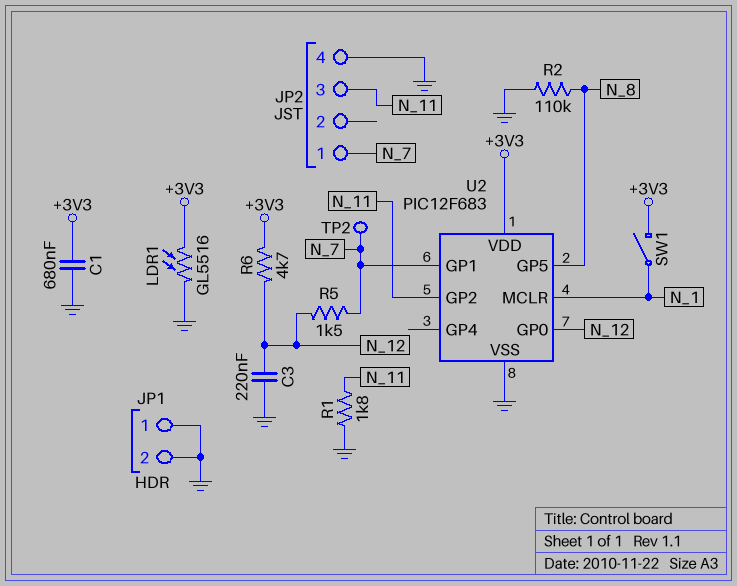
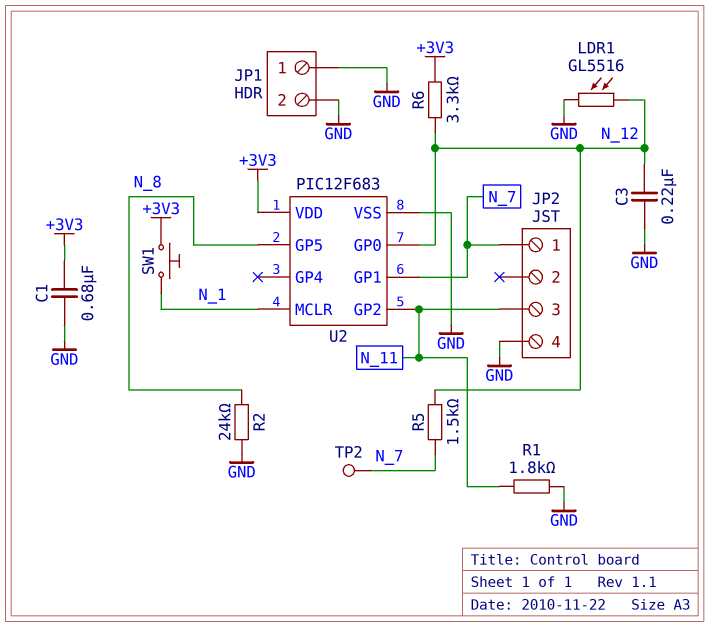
LDR1: GL5516 (+3V3, GND) -> GL5516 (GND, N_12)
R2: 110k (GND, N_8) -> 24k (GND, N_8)
R6: 4.7k (+3V3, N_12) -> 3.3k (+3V3, N_12)
SW1: switch (+3V3, N_1) -> button (+3V3, N_1)

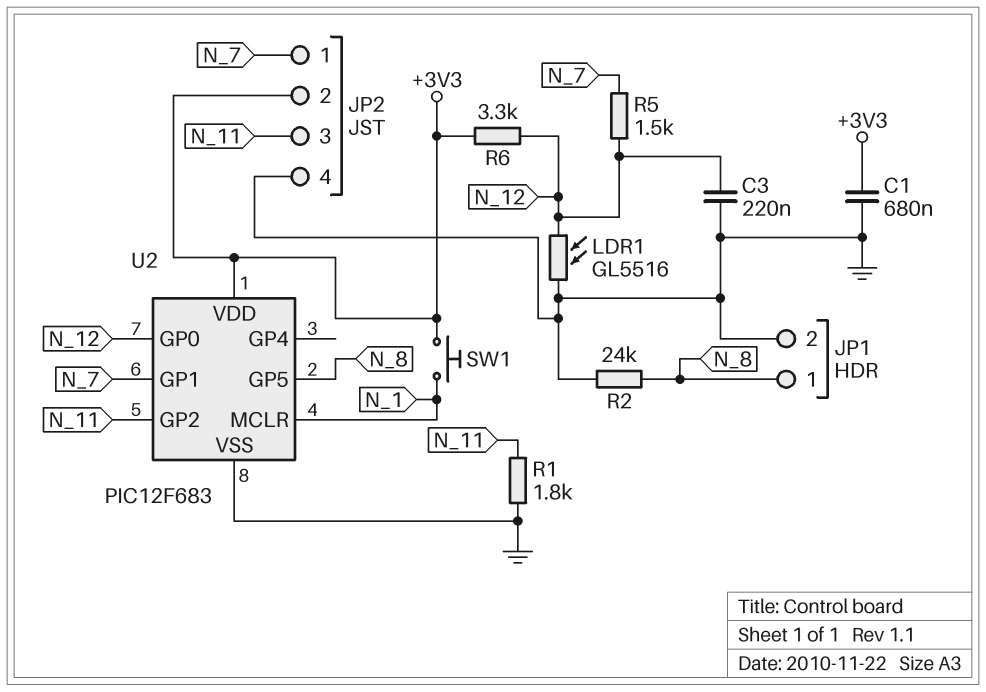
JP1 pin 1: GND -> N_8
JP2 pin 2: none -> +3V3
TP2: test point (N_7) -> none

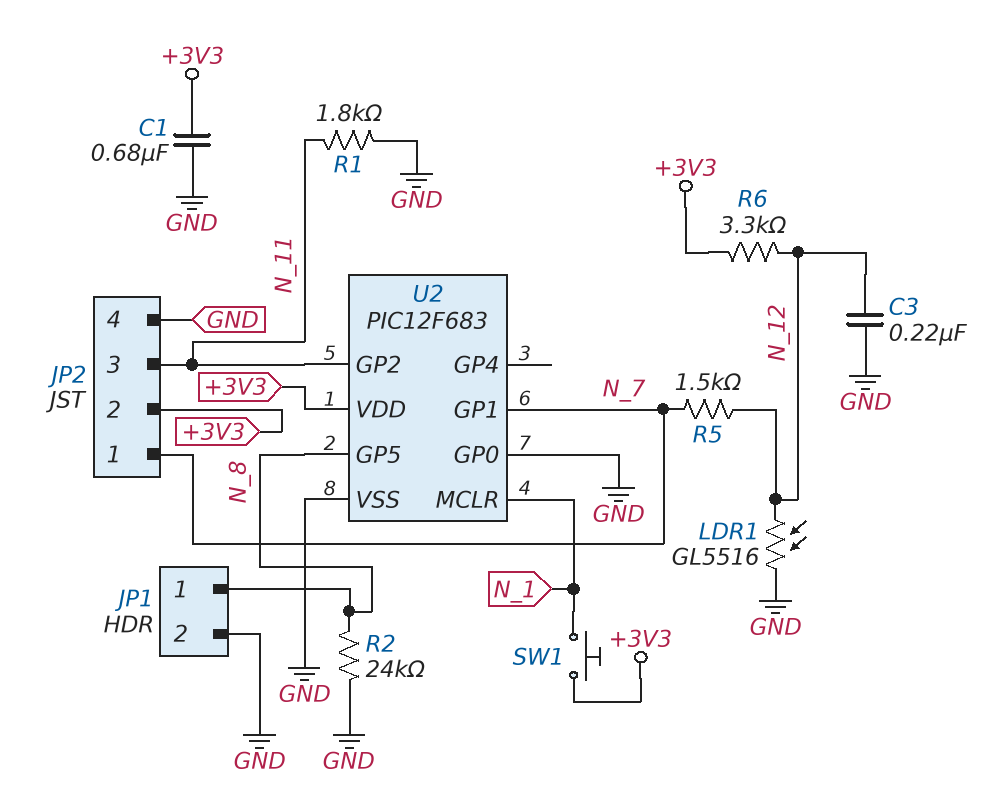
U2 pin GP0: N_12 -> GND

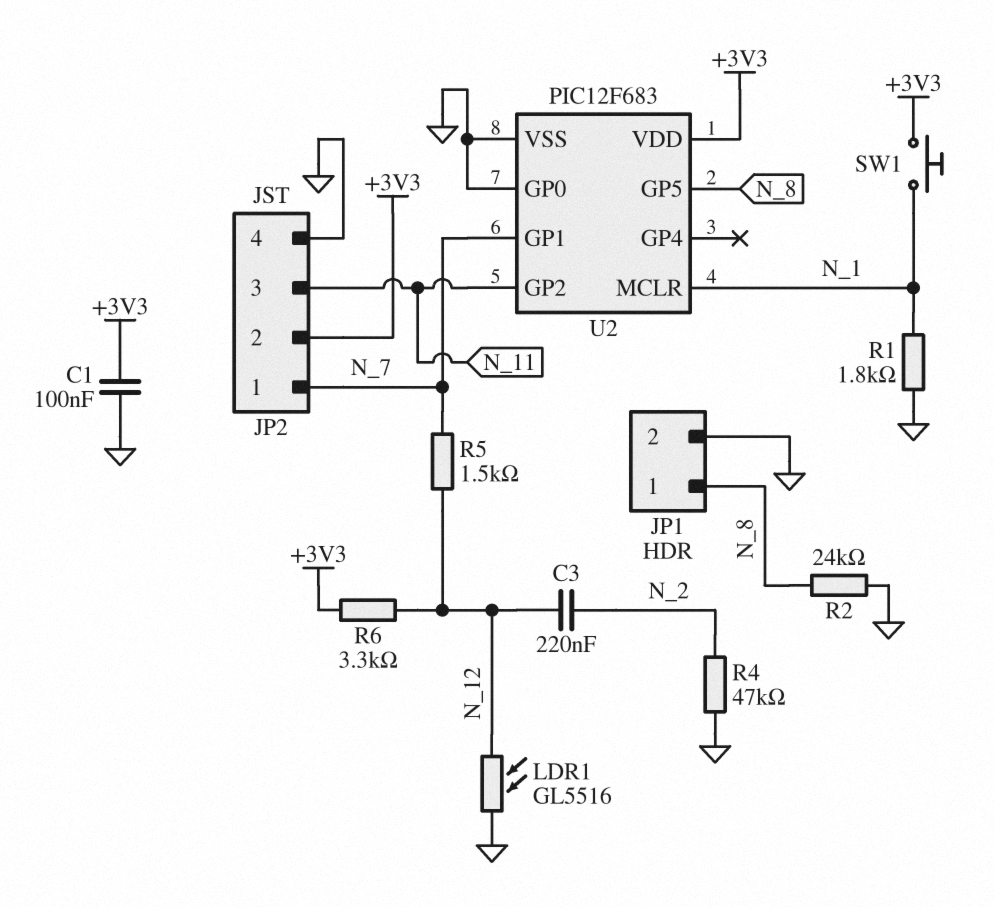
C1: 680nF (+3V3, GND) -> 100nF (+3V3, GND)
C3: 220nF (GND, N_12) -> 220nF (N_2, N_12)
R1: 1.8k (GND, N_11) -> 1.8k (GND, N_1)
R4: none -> 47k (GND, N_2)

